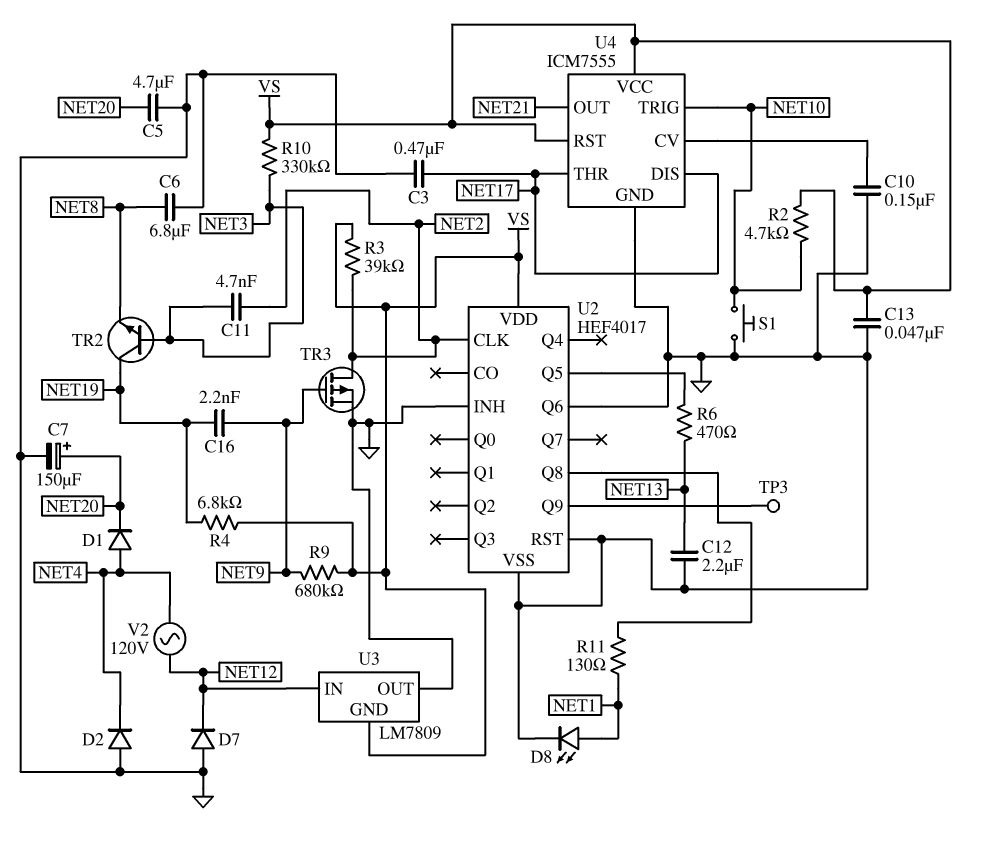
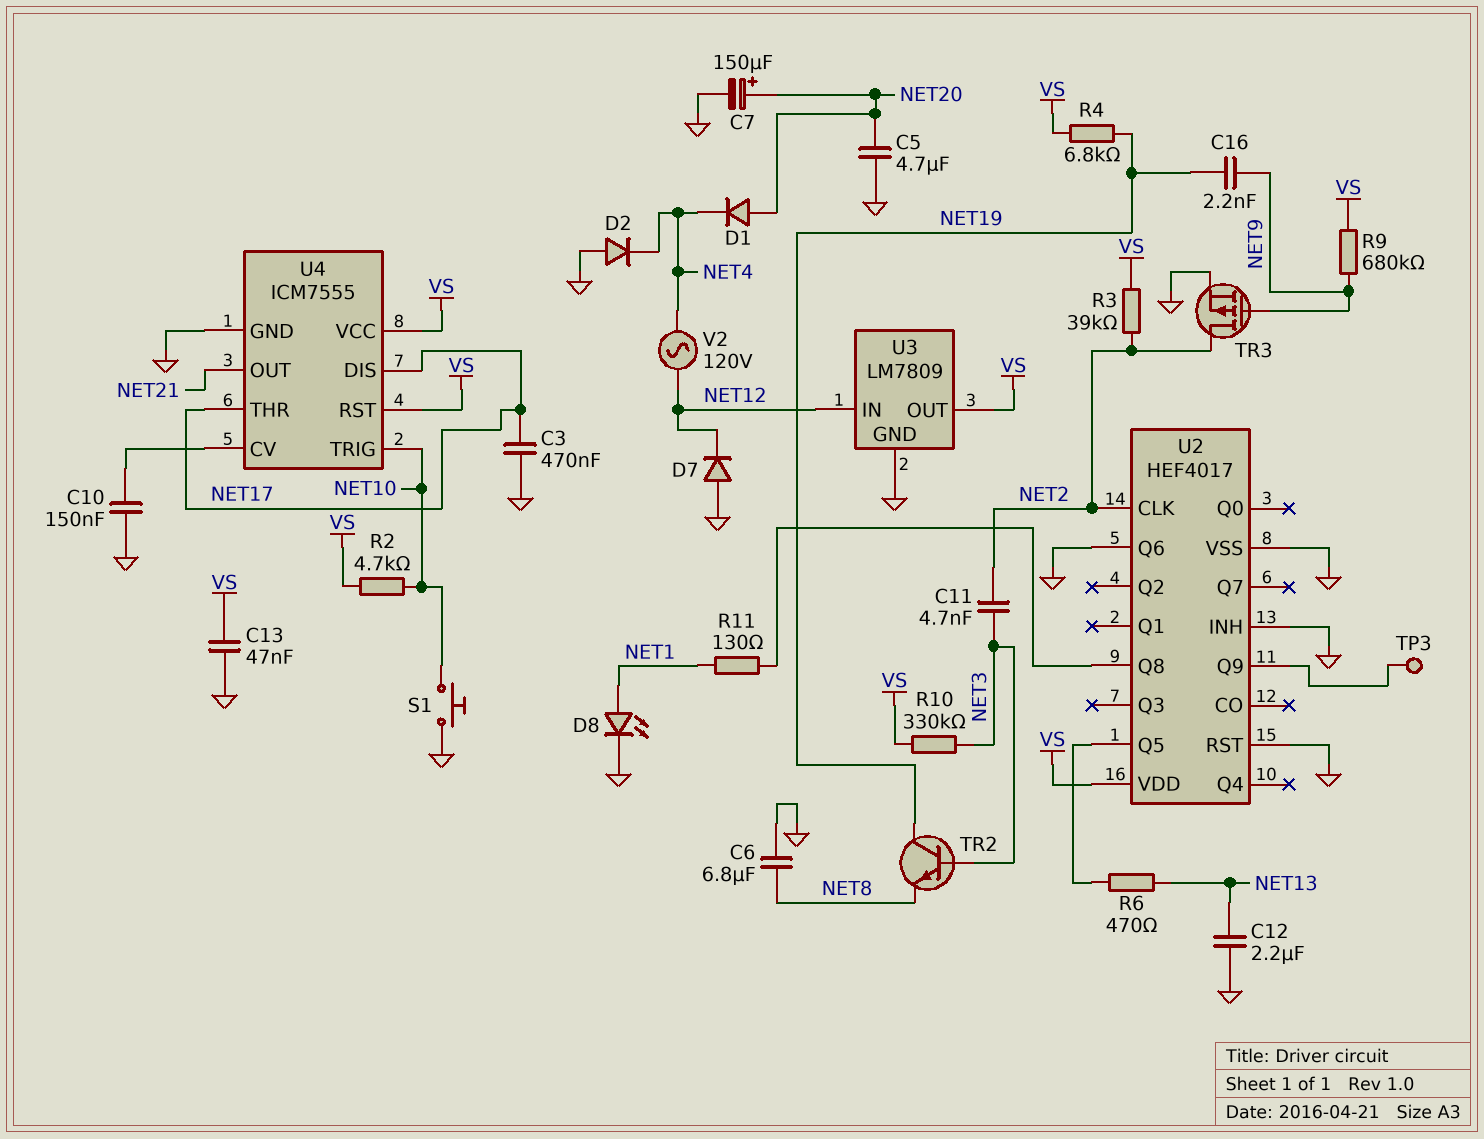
D1: diode (A NET4, K NET20) -> diode (A NET20, K NET4)
U3 pin GND: VS -> GND
U3 pin OUT: GND -> VS

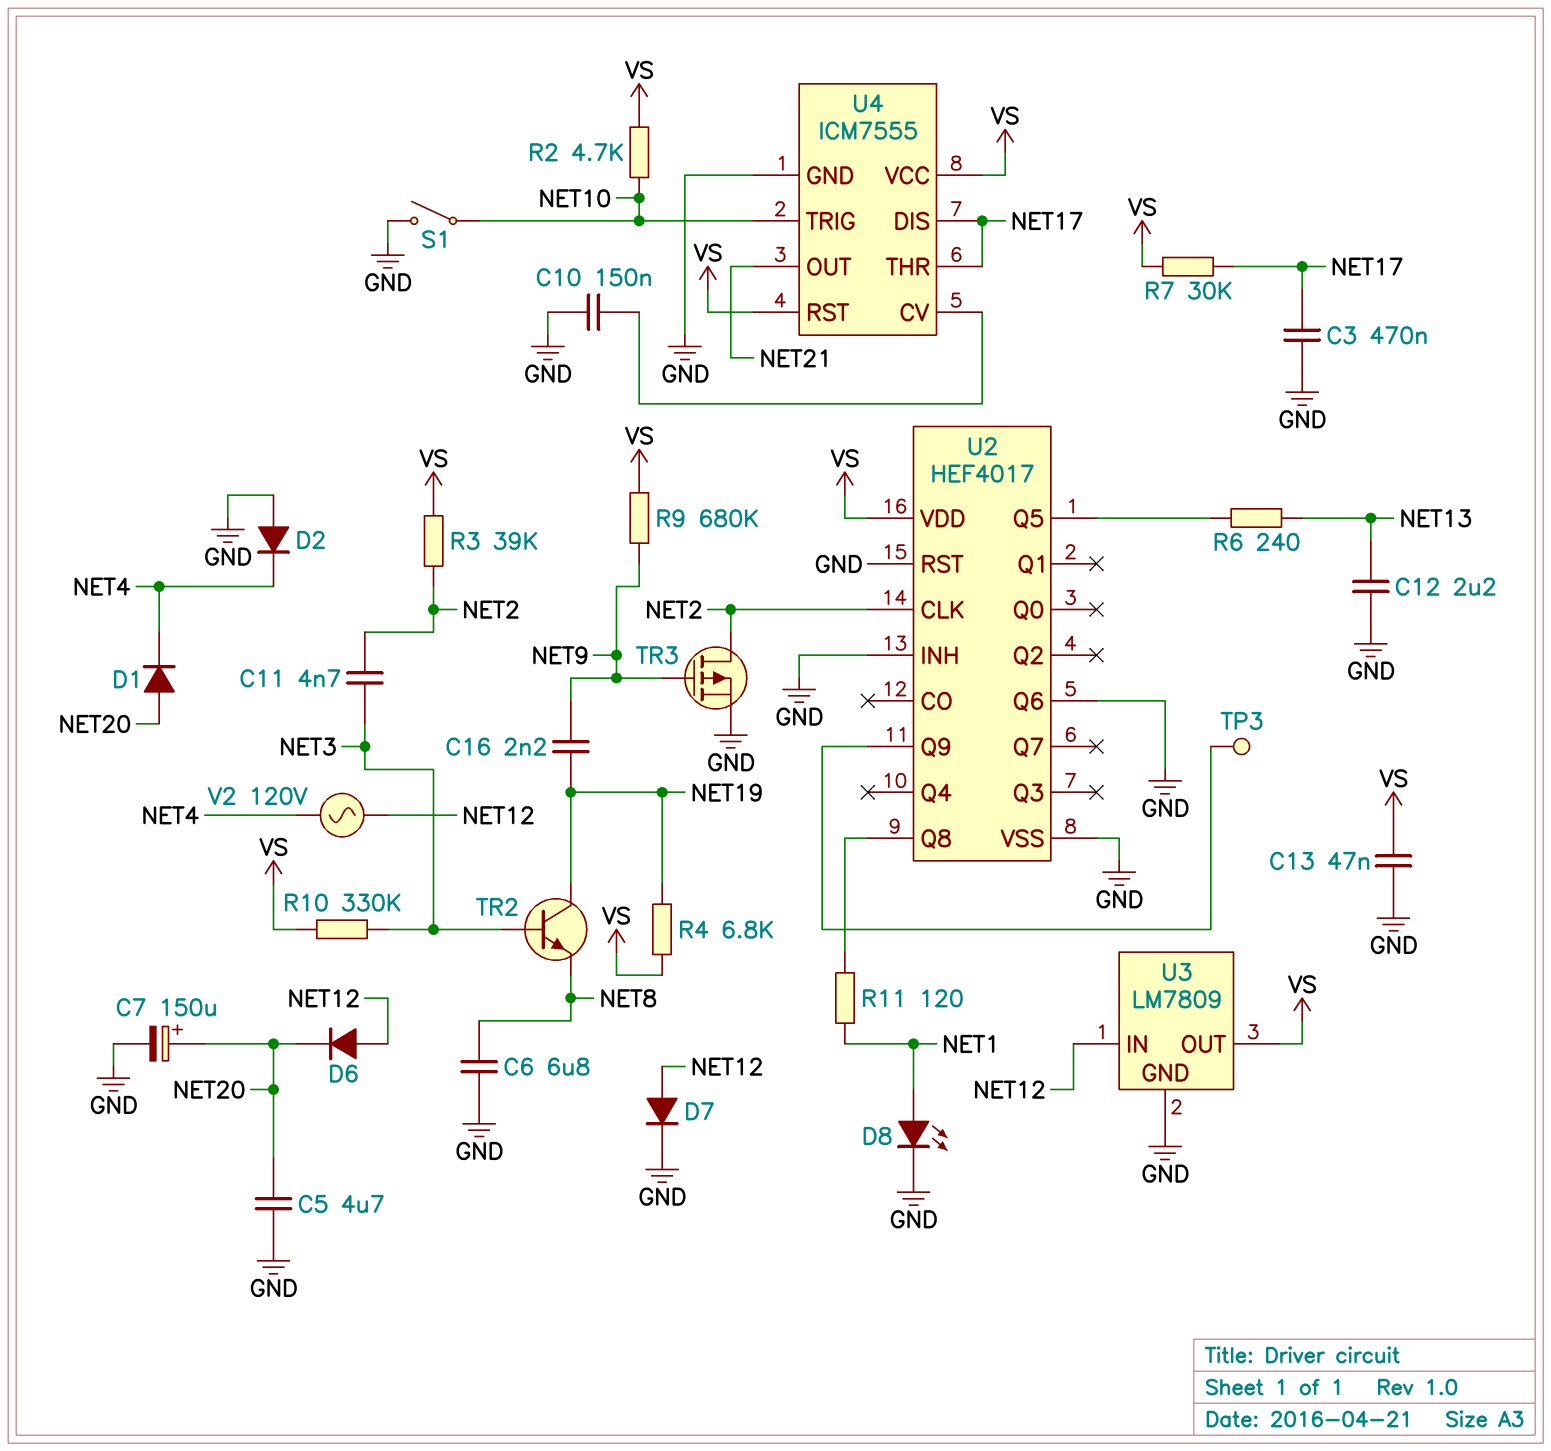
D6: none -> diode (A NET12, K NET20)
D7: diode (A GND, K NET12) -> diode (A NET12, K GND)
R6: 470 (NET13, U2/Q5) -> 240 (NET13, U2/Q5)
R7: none -> 30k (NET17, VS)
R11: 130 (NET1, U2/Q8) -> 120 (NET1, U2/Q8)
S1: button (GND, NET10) -> switch (GND, NET10)

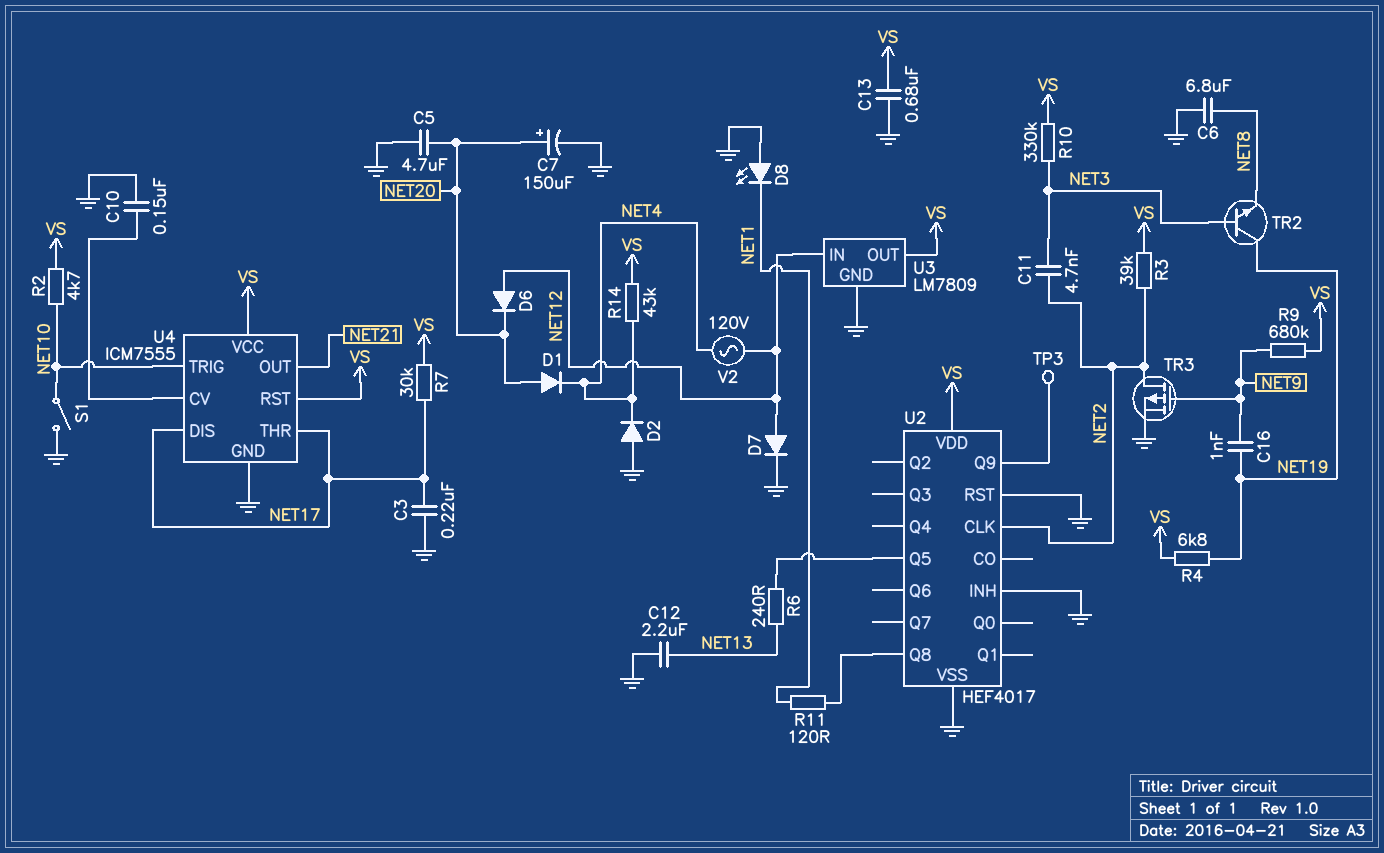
C3: 470nF (GND, NET17) -> 220nF (GND, NET17)
C13: 47nF (GND, VS) -> 680nF (GND, VS)
C16: 2.2nF (NET9, NET19) -> 1nF (NET9, NET19)
D8: LED (A NET1, K GND) -> LED (A GND, K NET1)
R14: none -> 43k (NET4, VS)
U2 pin Q6: GND -> none

